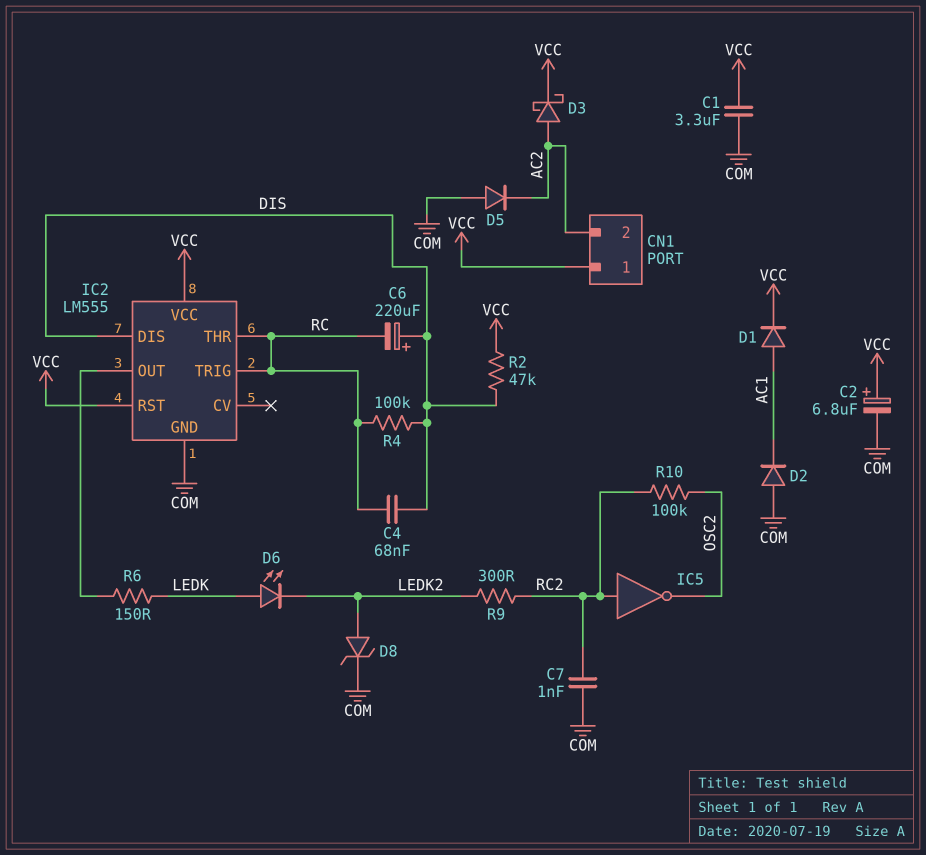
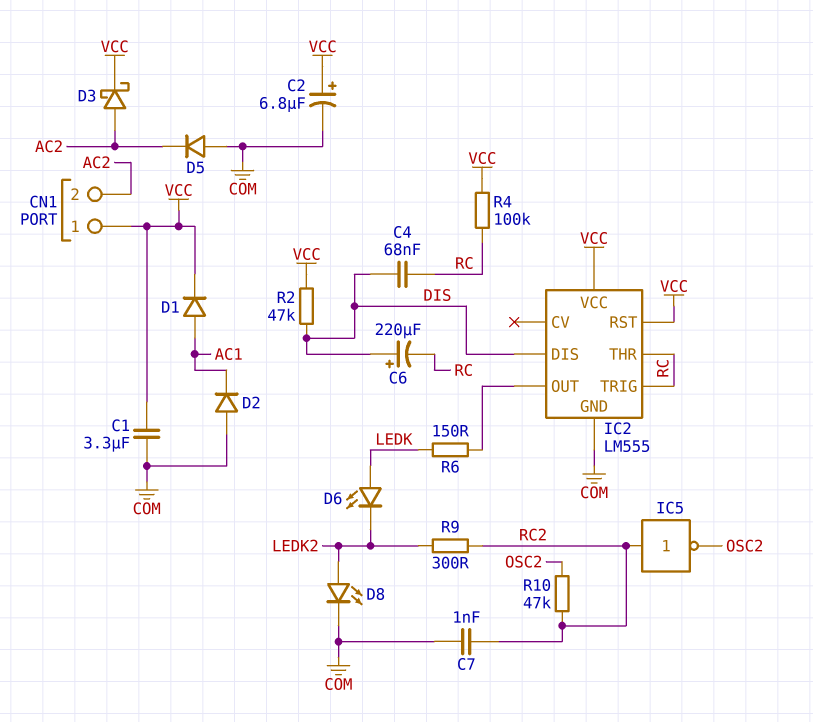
D8: zener (A LEDK2, K COM) -> LED (A LEDK2, K COM)
R4: 100k (DIS, RC) -> 100k (RC, VCC)
R10: 100k (OSC2, RC2) -> 47k (OSC2, RC2)

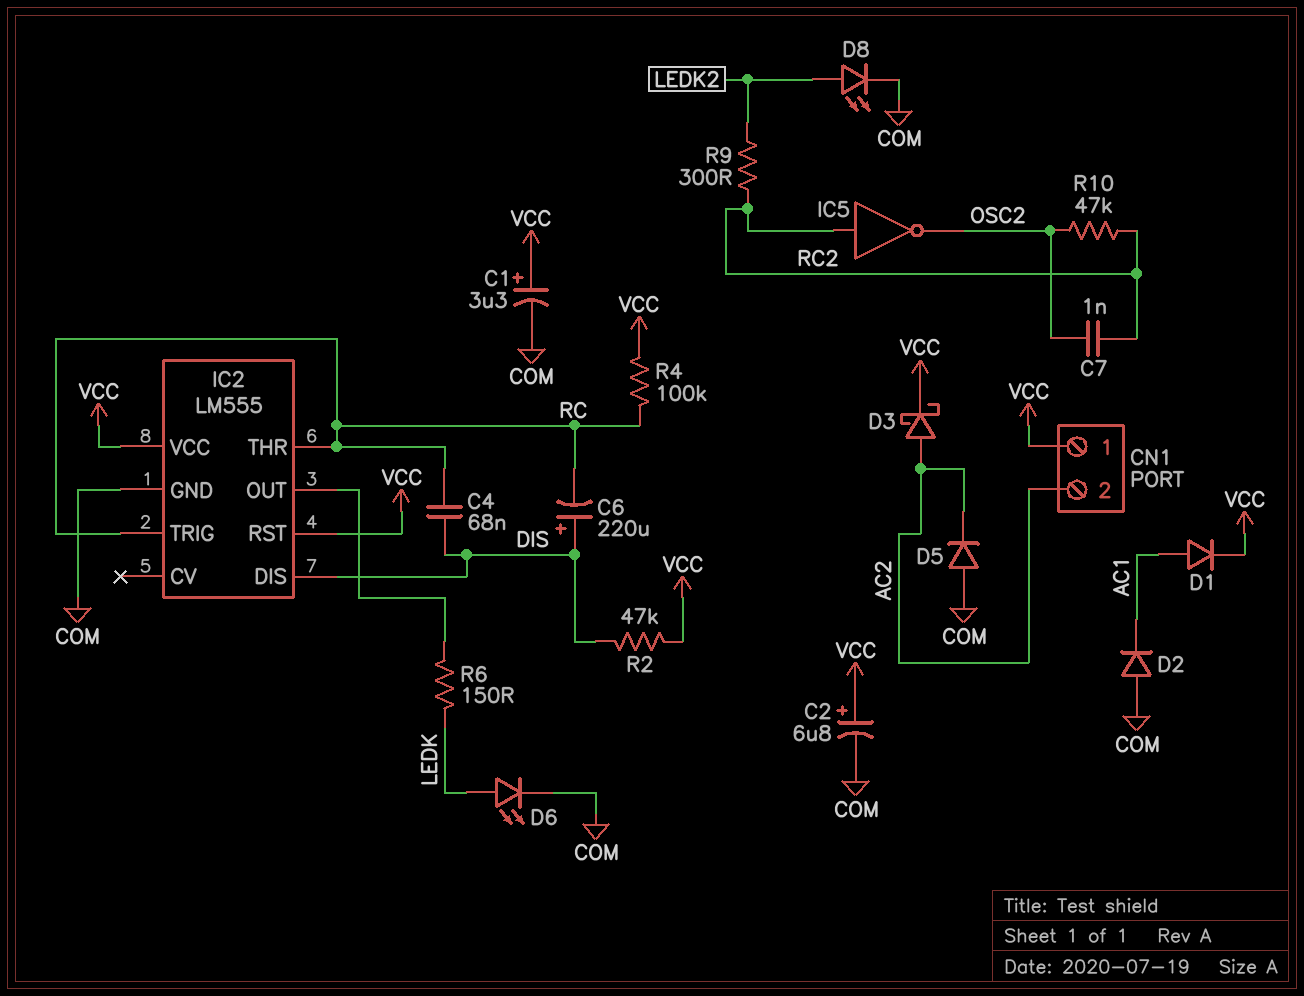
C1: 3.3uF (COM, VCC) -> 3.3uF (plus VCC, minus COM)
C7: 1nF (COM, RC2) -> 1nF (OSC2, RC2)
D6: LED (A LEDK, K LEDK2) -> LED (A LEDK, K COM)

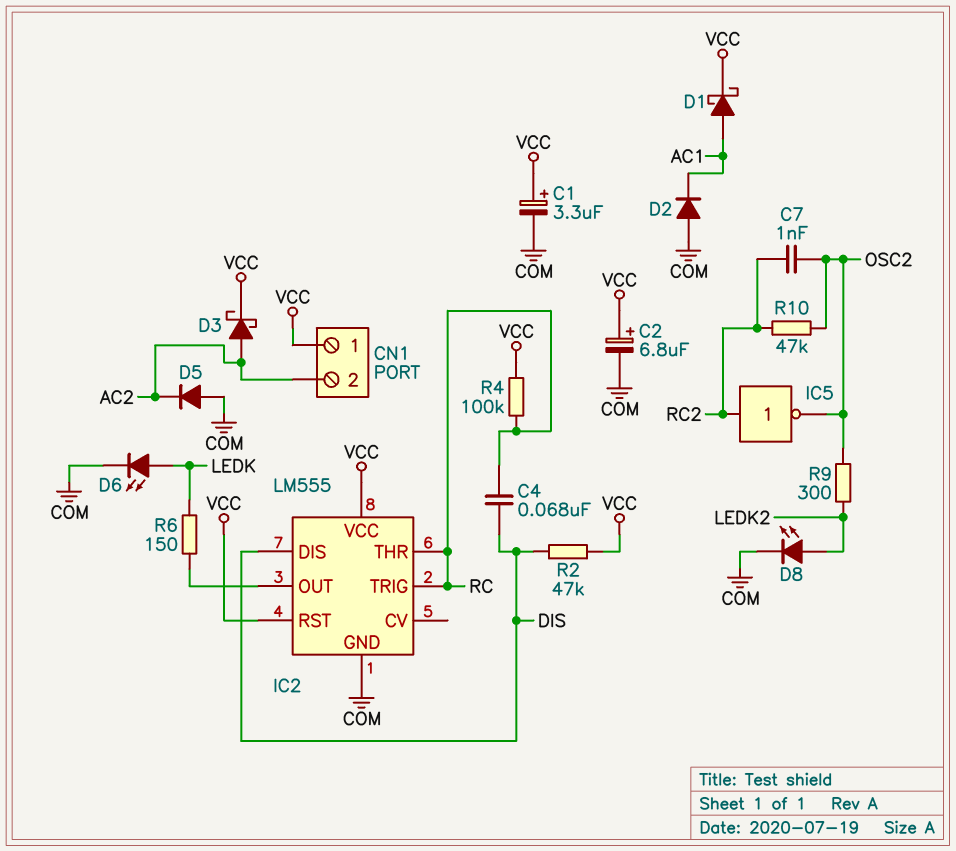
C6: 220uF (plus DIS, minus RC) -> none
D1: diode (A AC1, K VCC) -> schottky (A AC1, K VCC)
R9: 300 (LEDK2, RC2) -> 300 (LEDK2, OSC2)

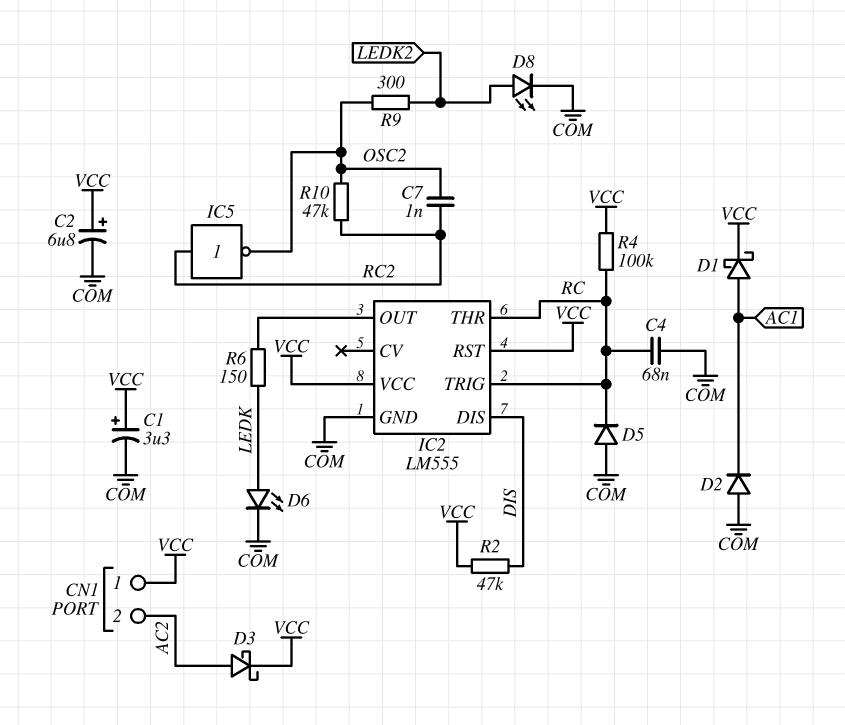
C4: 68nF (DIS, RC) -> 68nF (COM, RC)
D5: diode (A COM, K AC2) -> diode (A COM, K RC)

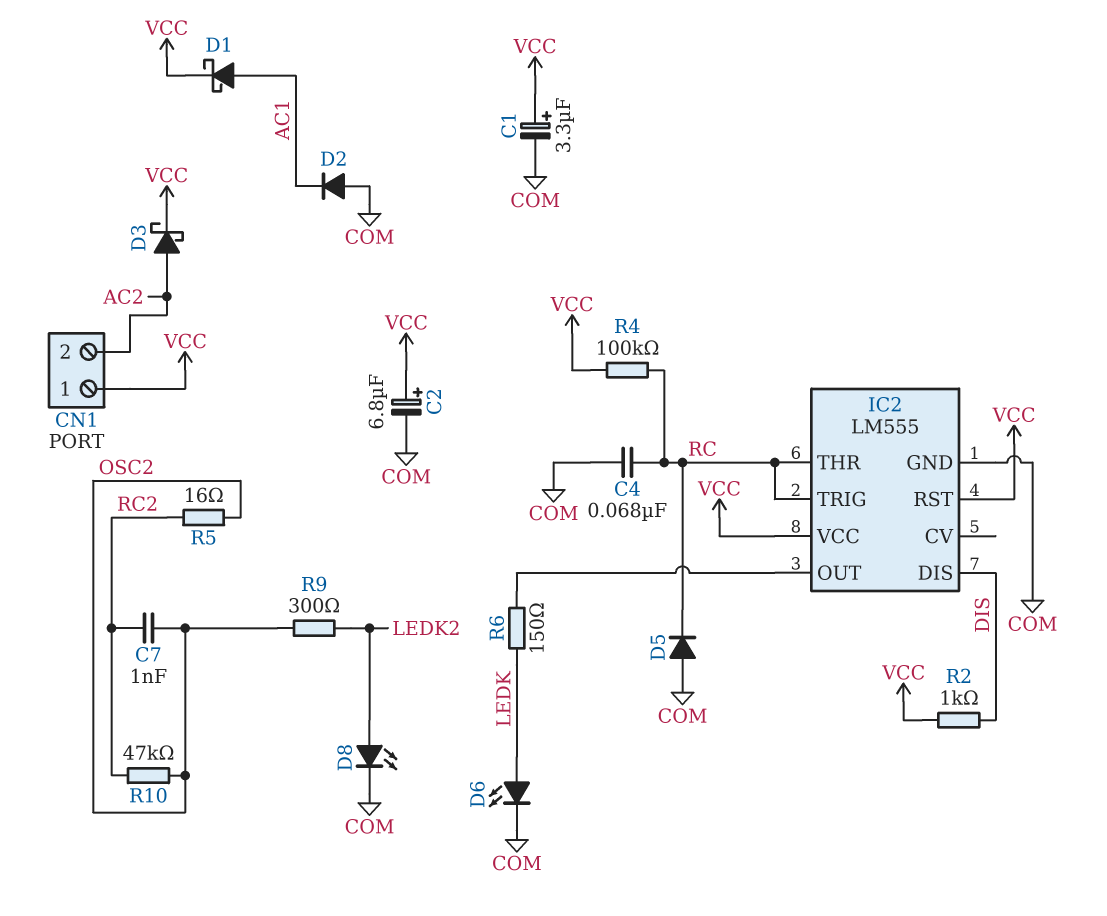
IC5: NOT (in RC2, out OSC2) -> none
R2: 47k (DIS, VCC) -> 1k (DIS, VCC)
R5: none -> 16 (OSC2, RC2)

